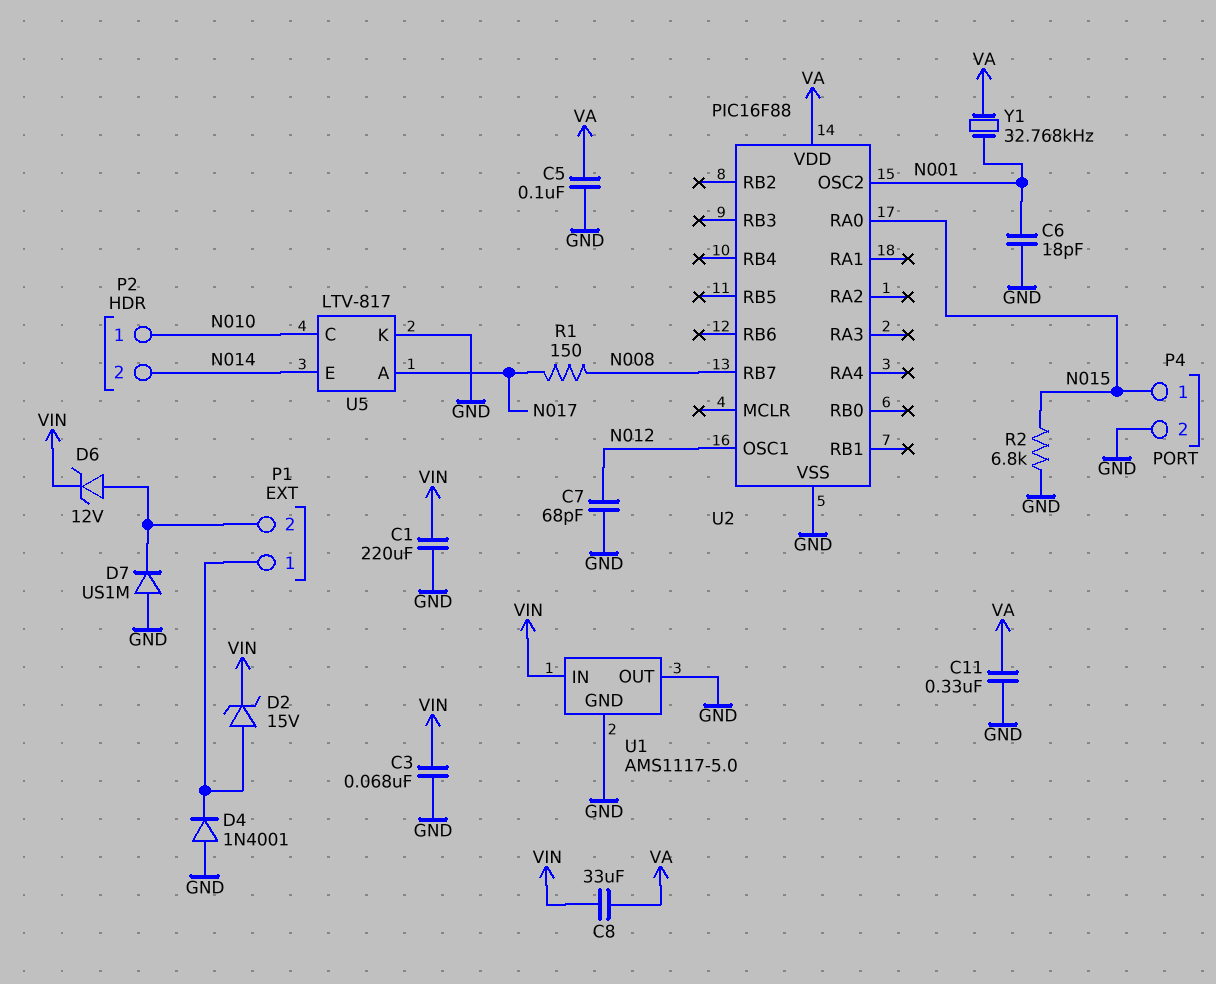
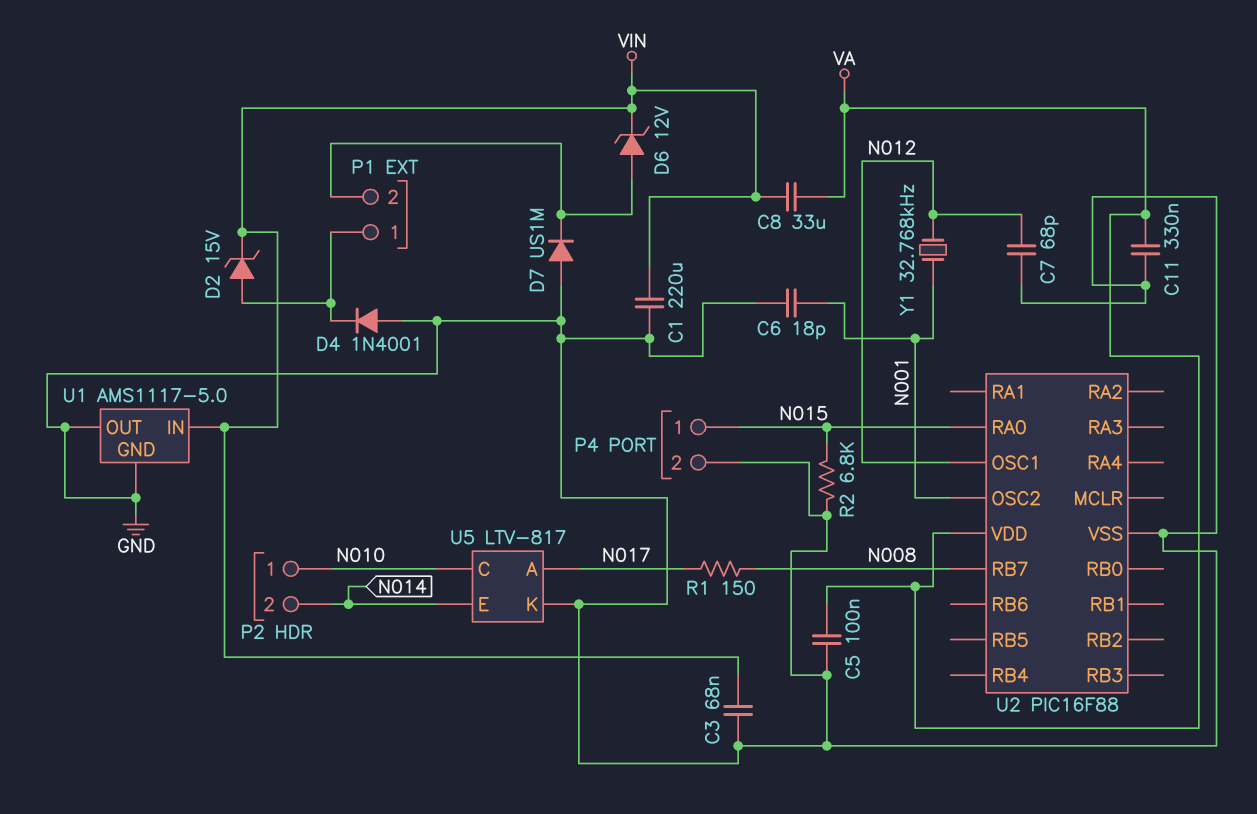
Y1: 32.768kHz (N001, VA) -> 32.768kHz (N001, N012)

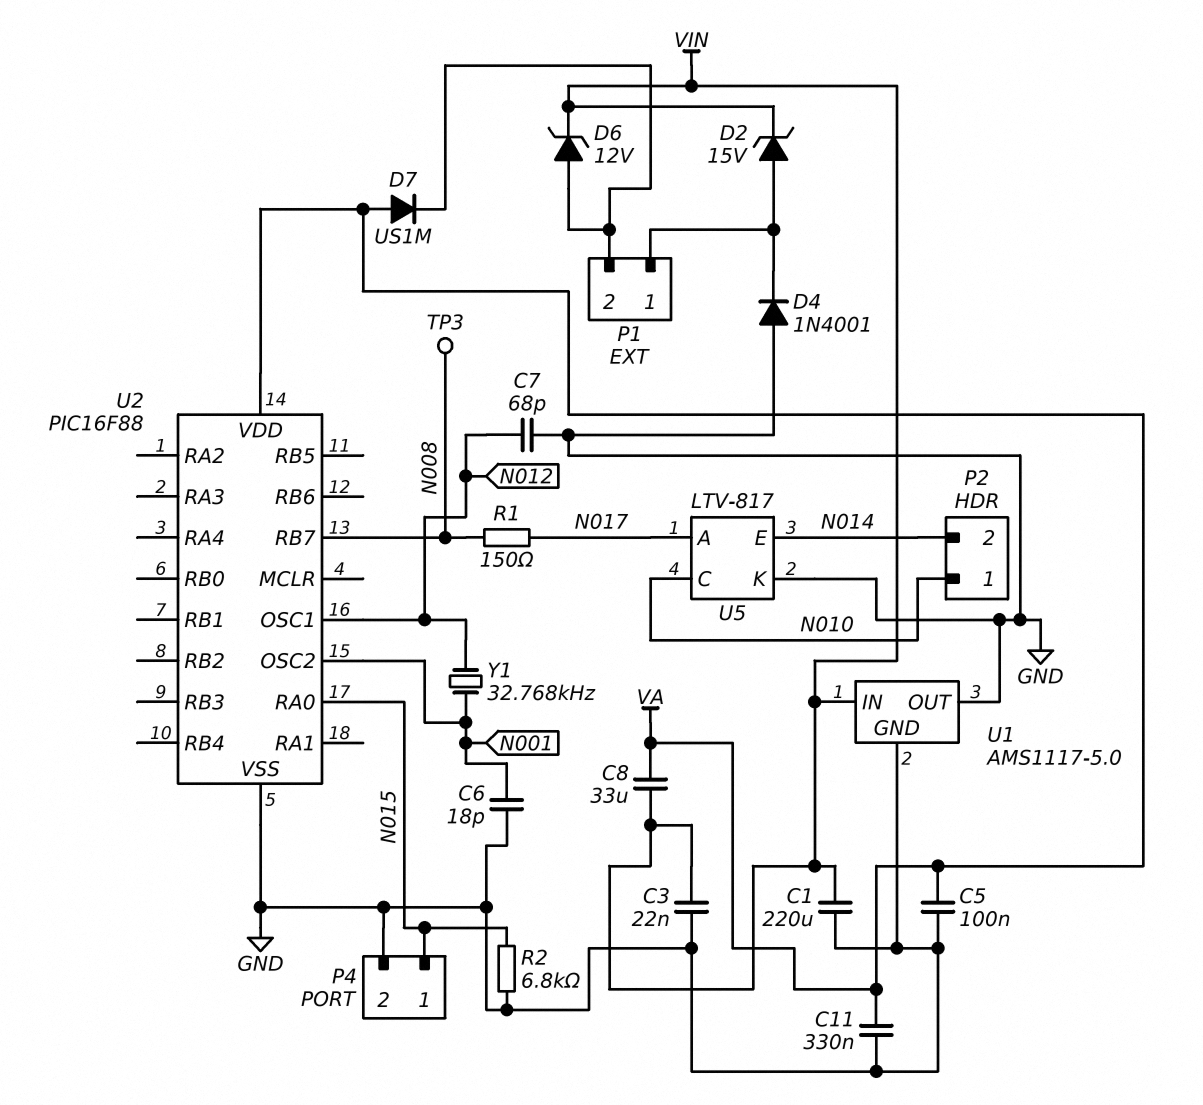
C3: 68nF (GND, VIN) -> 22nF (GND, VIN)
D7: diode US1M (A GND, K P1/2) -> diode US1M (A VA, K P1/2)
TP3: none -> test point (N008)

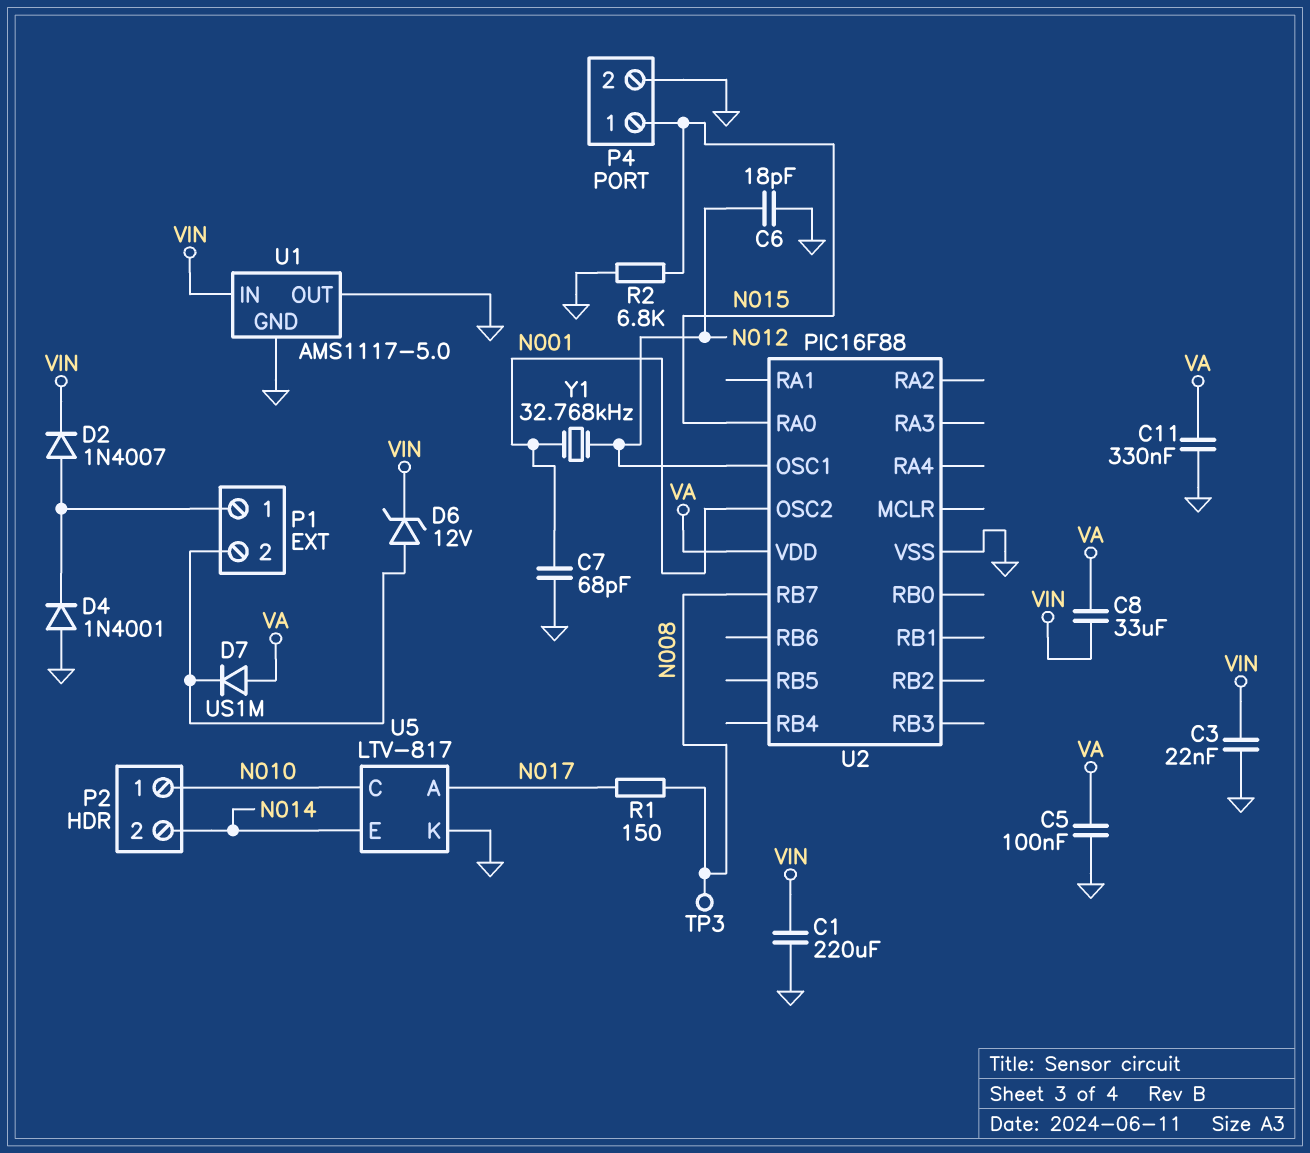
C6: 18pF (GND, N001) -> 18pF (GND, N012)
C7: 68pF (GND, N012) -> 68pF (GND, N001)
D2: zener 15V (A P1/1, K VIN) -> diode 1N4007 (A P1/1, K VIN)

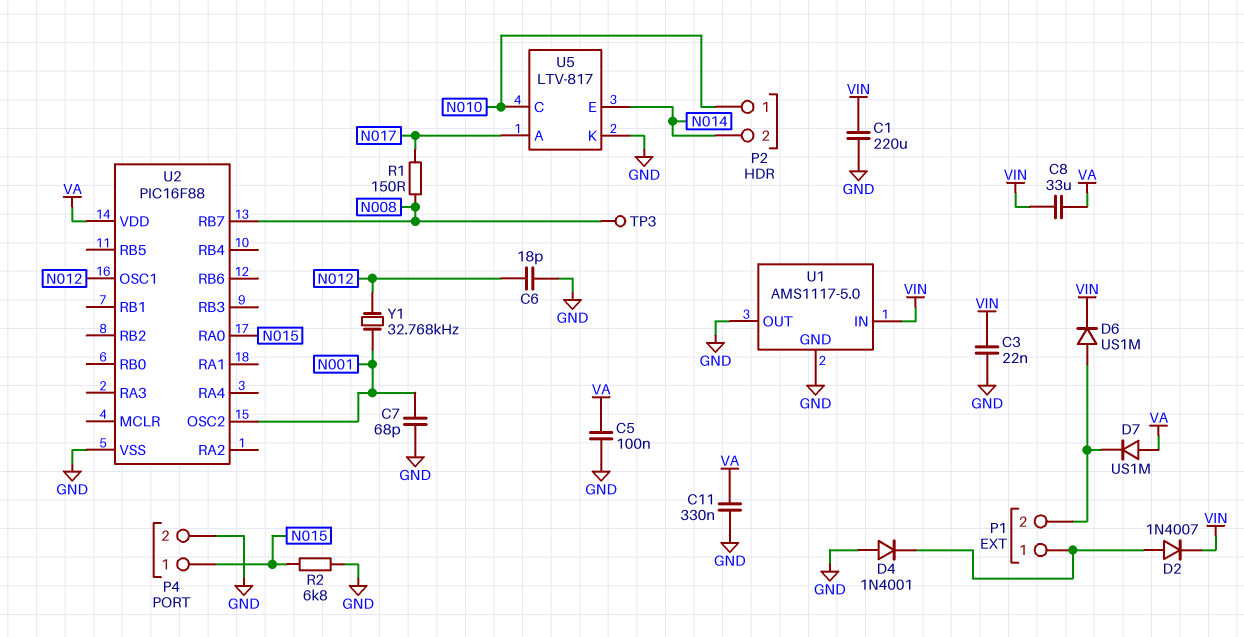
D6: zener 12V (A P1/2, K VIN) -> diode US1M (A P1/2, K VIN)

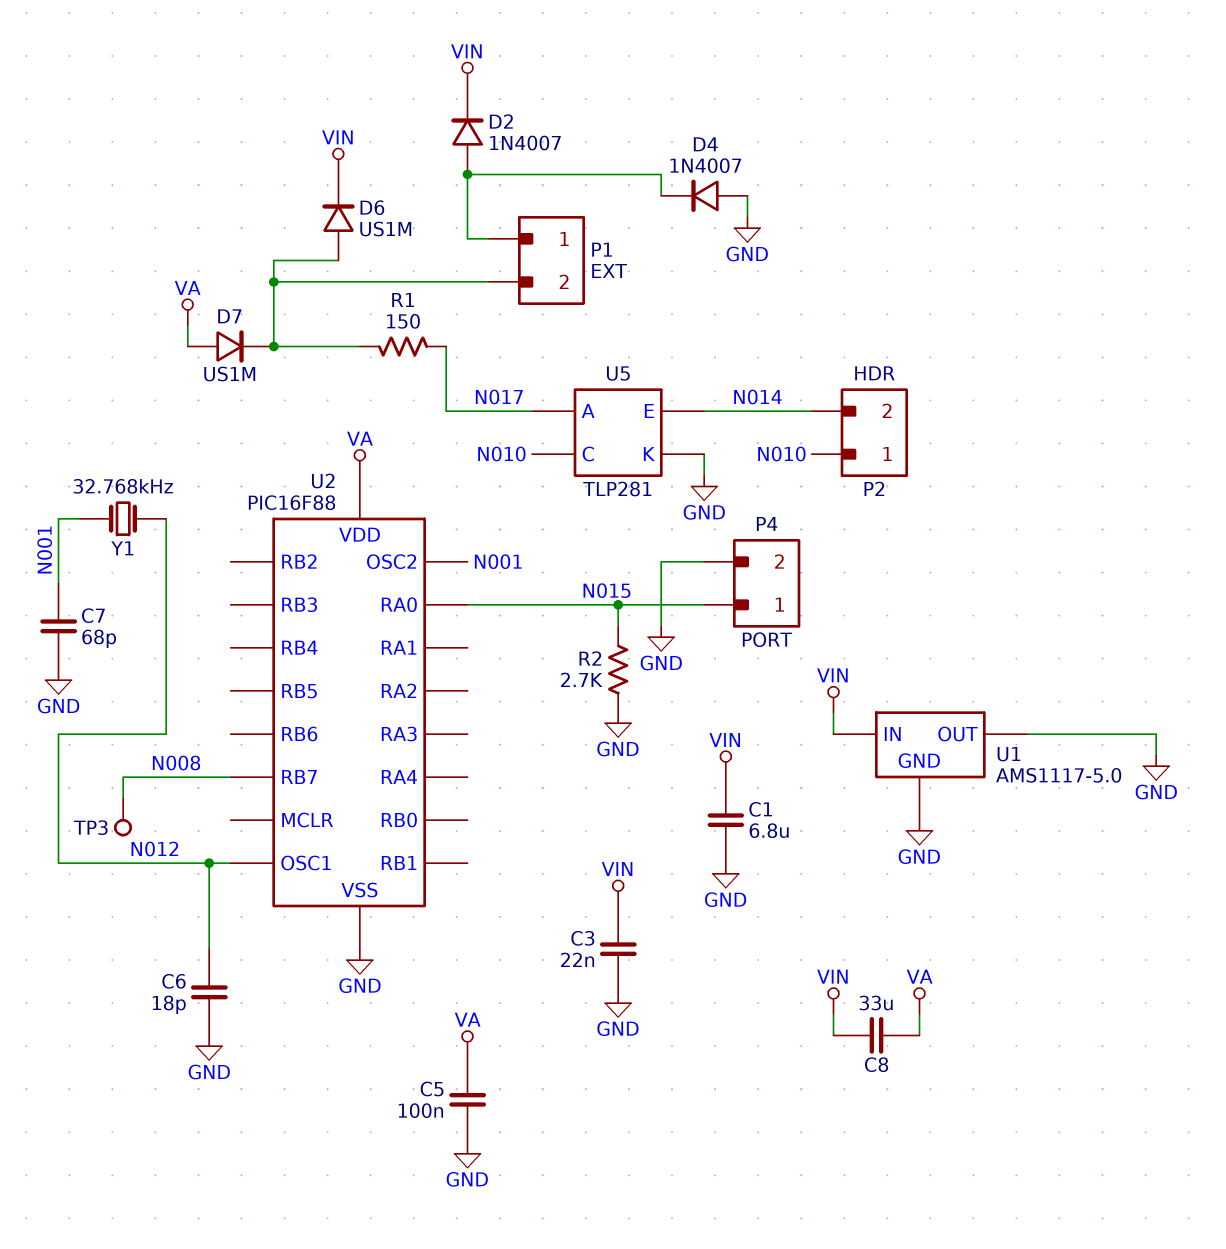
C1: 220uF (GND, VIN) -> 6.8uF (GND, VIN)
C11: 330nF (GND, VA) -> none
D4: diode 1N4001 (A GND, K P1/1) -> diode 1N4007 (A GND, K P1/1)
R1: 150 (N008, N017) -> 150 (N017, P1/2)
R2: 6.8k (GND, N015) -> 2.7k (GND, N015)
U5: LTV-817 -> TLP281

